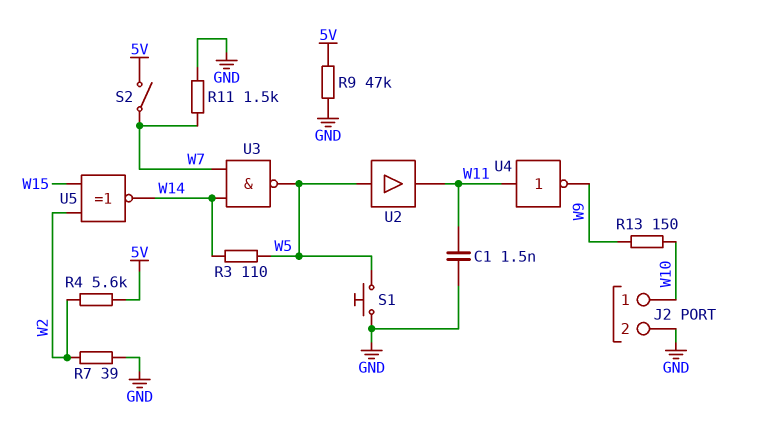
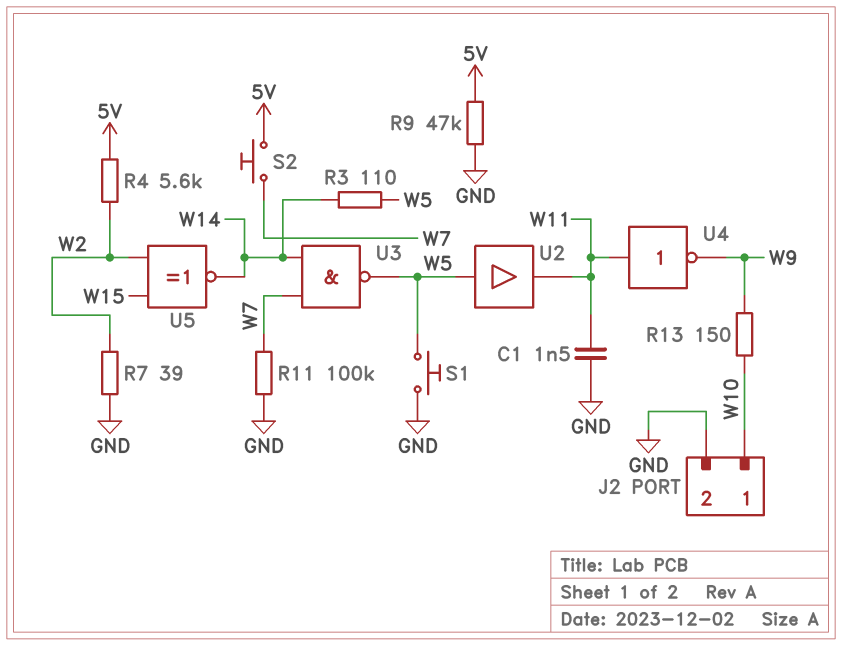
R11: 1.5k (GND, W7) -> 100k (GND, W7)
S2: switch (5V, W7) -> button (5V, W7)

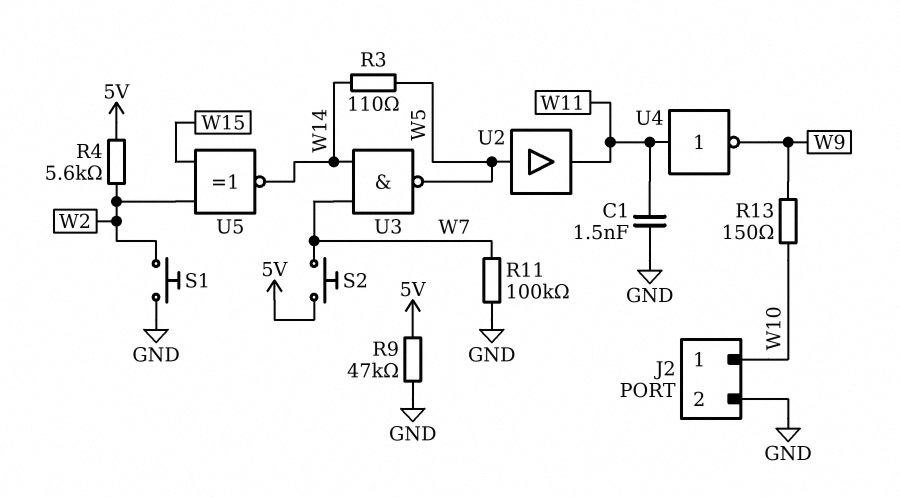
R7: 39 (GND, W2) -> none
S1: button (GND, W5) -> button (GND, W2)

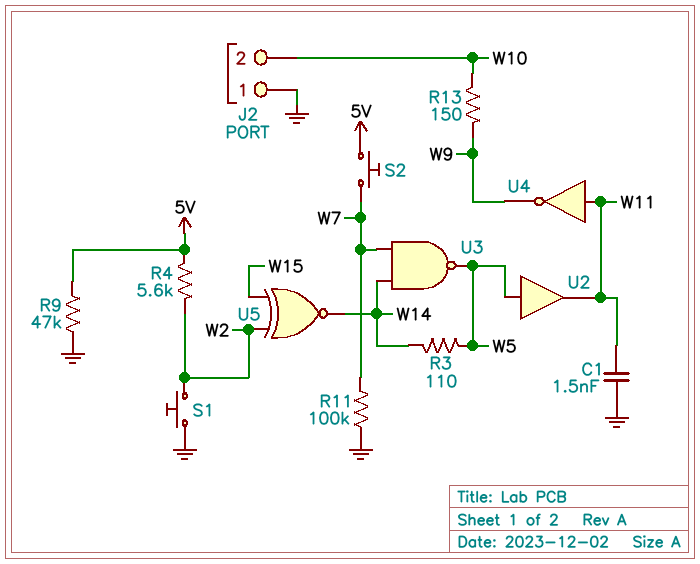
J2 pin 1: W10 -> GND
J2 pin 2: GND -> W10

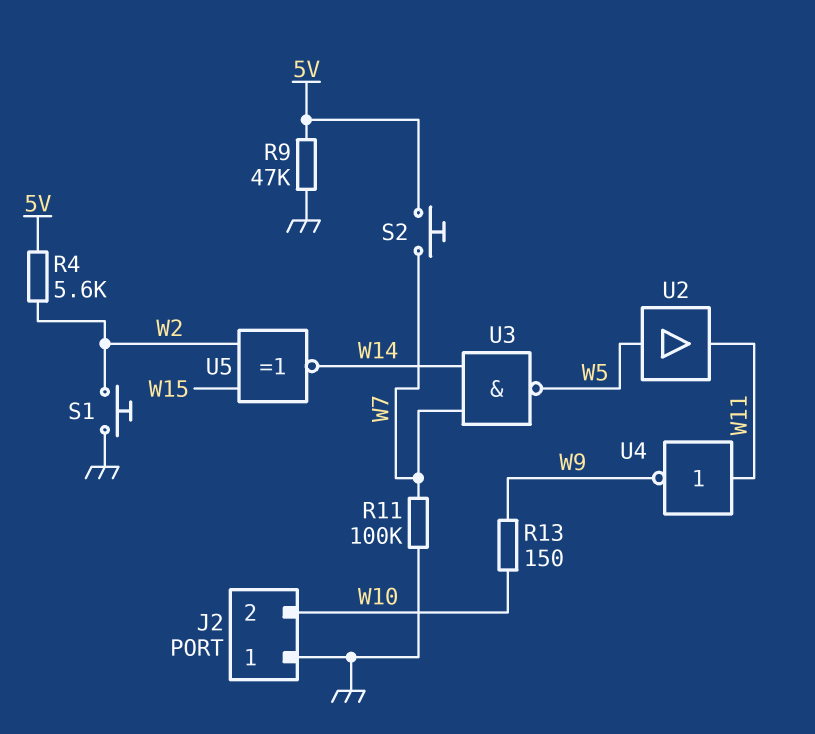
C1: 1.5nF (GND, W11) -> none
R3: 110 (W5, W14) -> none

